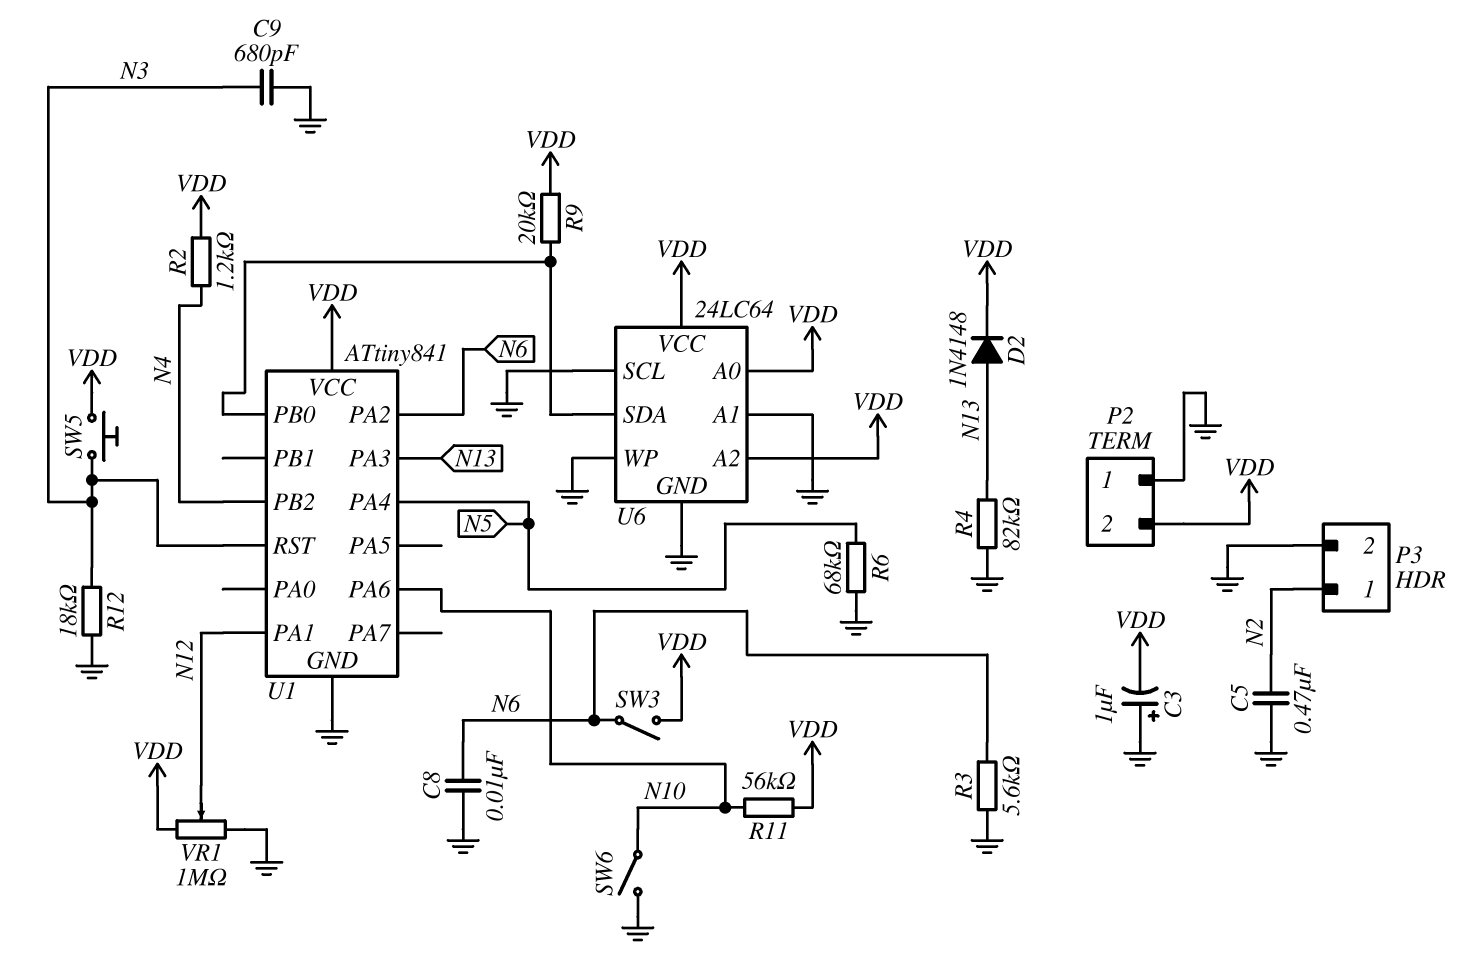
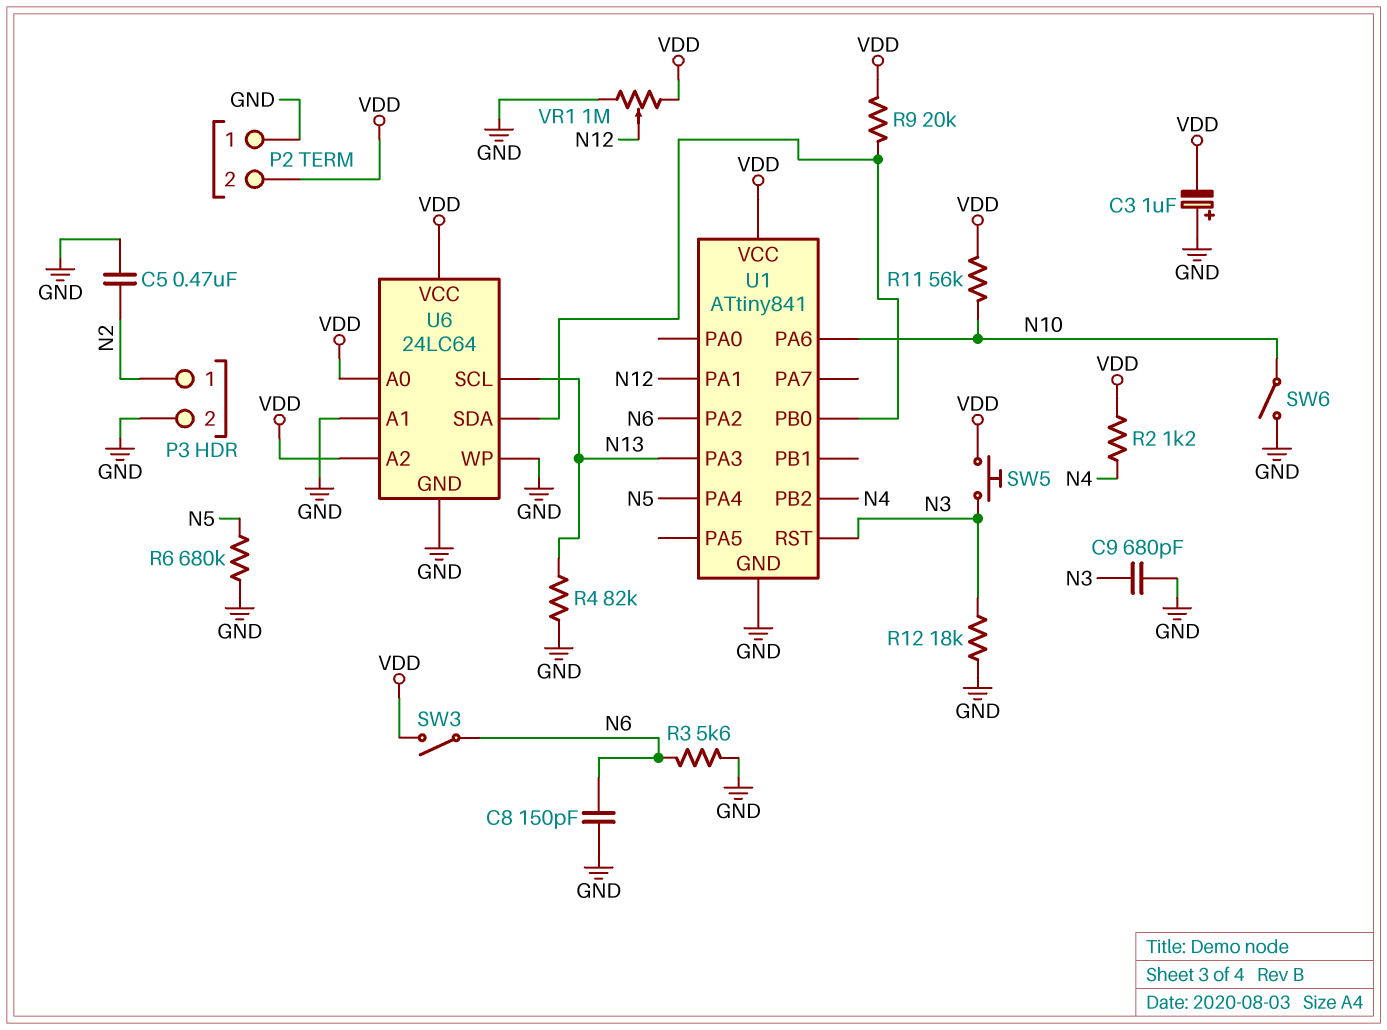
C8: 10nF (GND, N6) -> 150pF (GND, N6)
D2: diode 1N4148 (A N13, K VDD) -> none
R6: 68k (GND, N5) -> 680k (GND, N5)
U6 pin SCL: GND -> N13

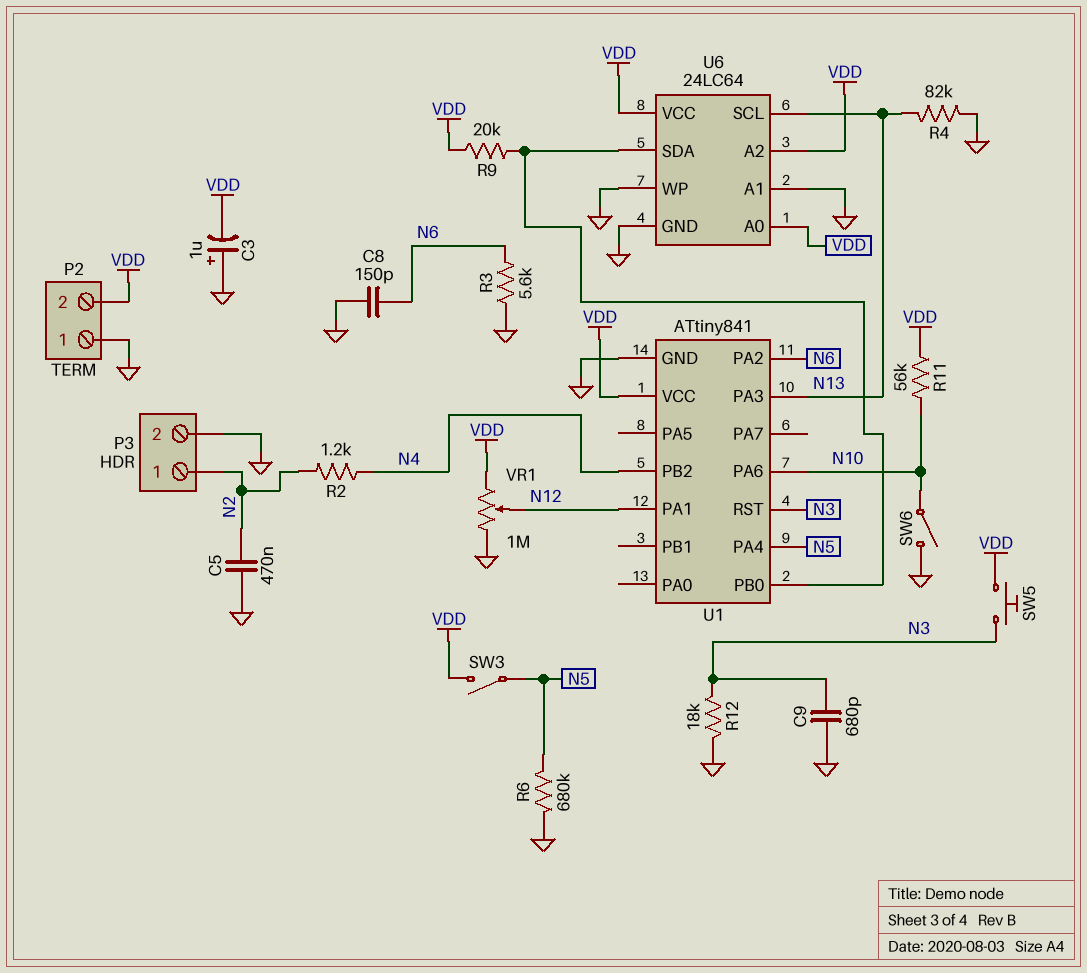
R2: 1.2k (N4, VDD) -> 1.2k (N2, N4)
SW3: switch (N6, VDD) -> switch (N5, VDD)

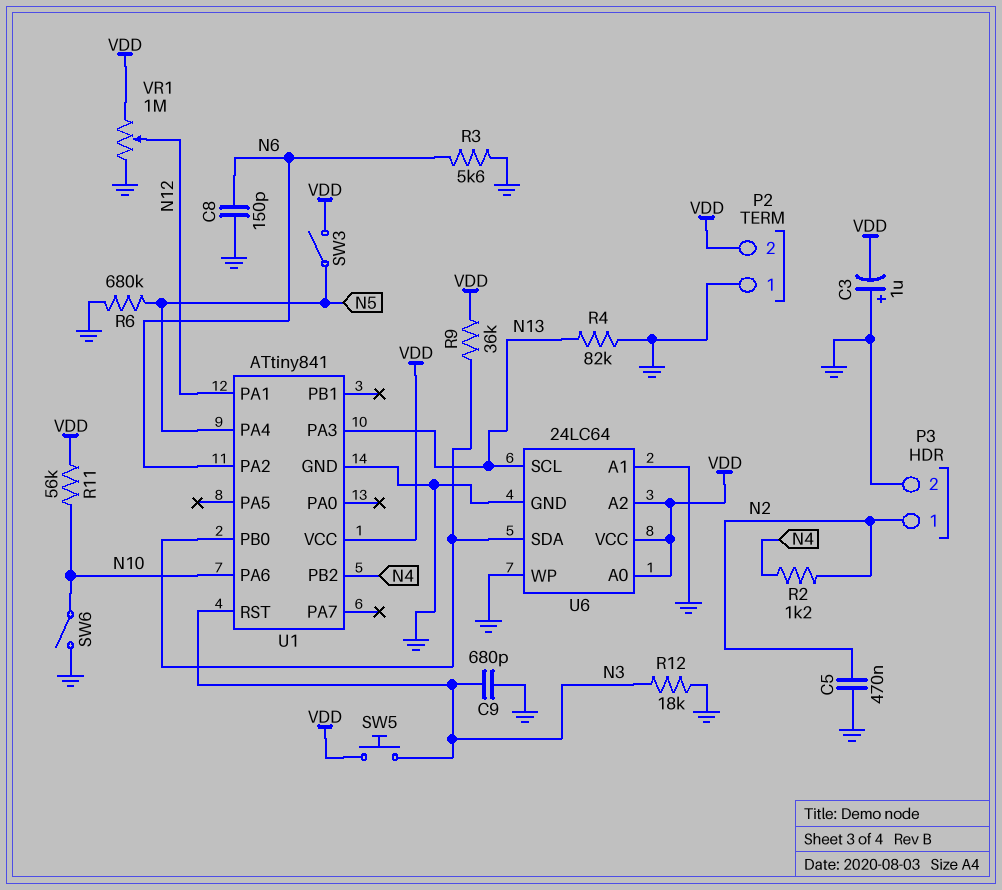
R9: 20k (U1/PB0, VDD) -> 36k (U1/PB0, VDD)

